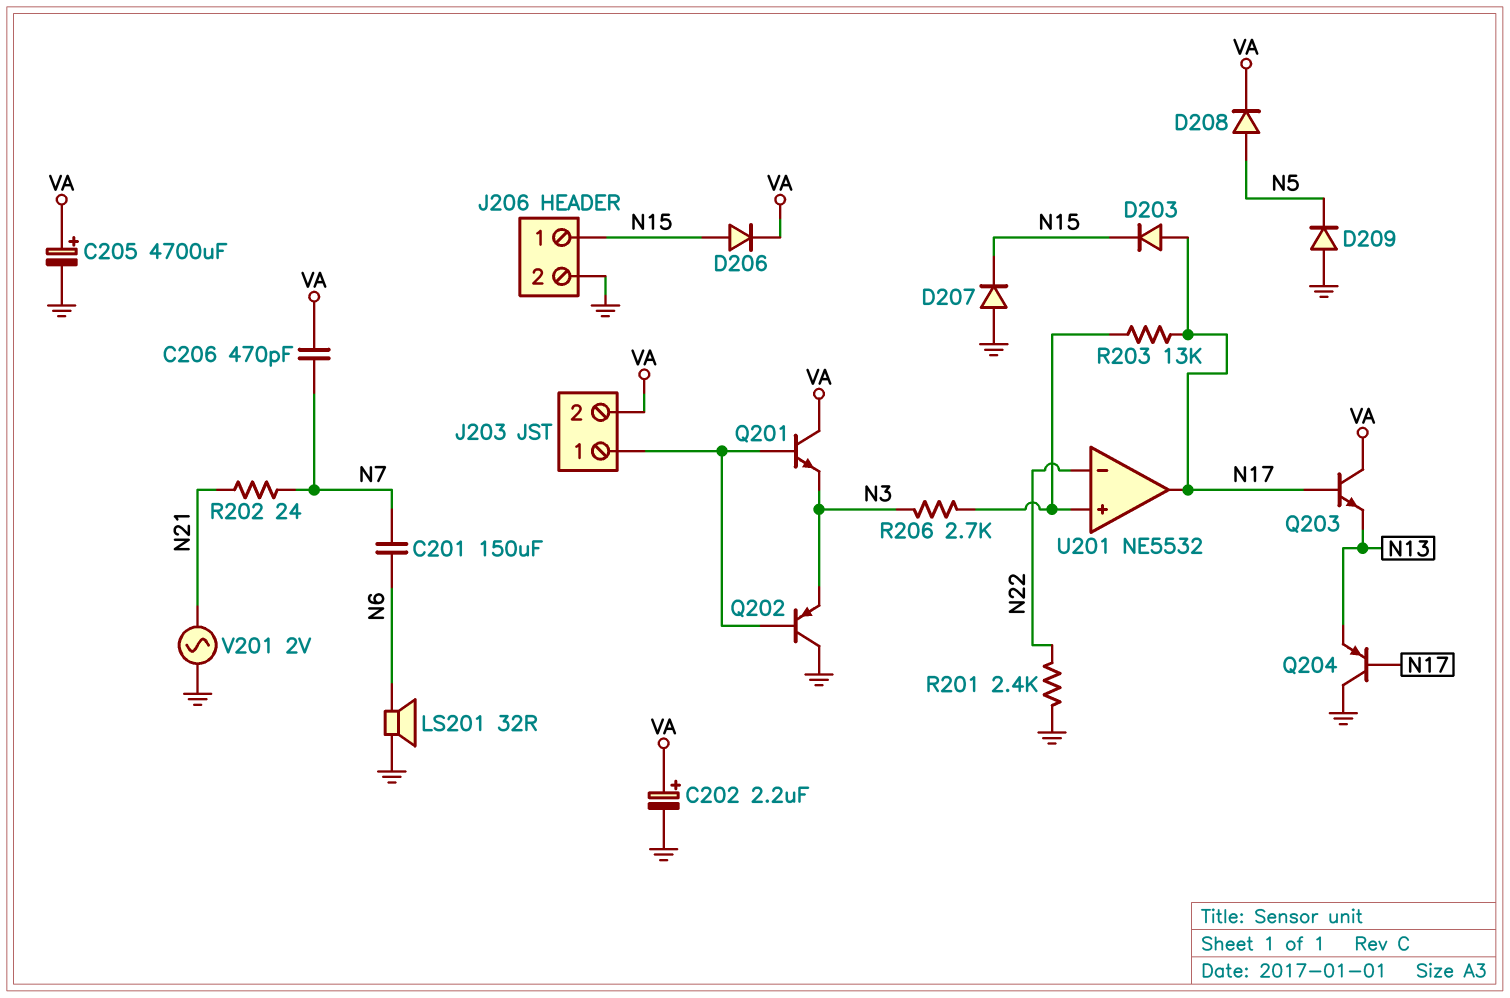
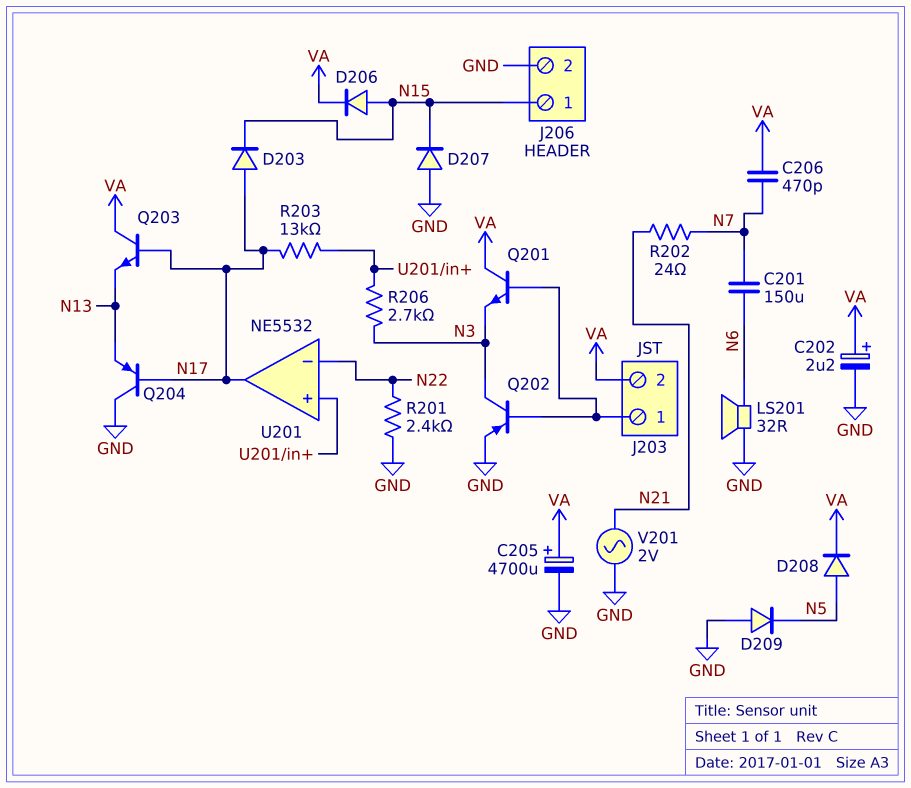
Q202: PNP (B J203/1, C GND, E N3) -> PNP (B J203/1, C N3, E GND)

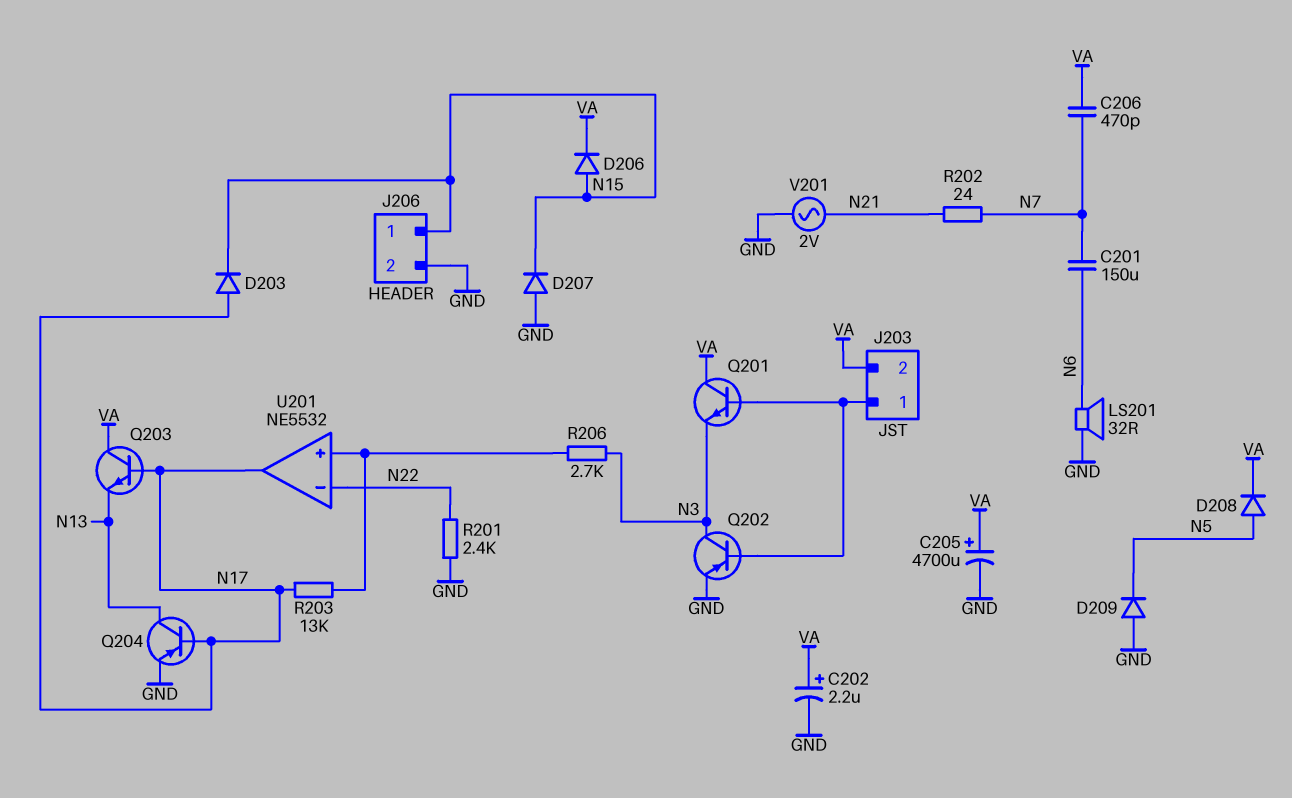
Q204: PNP (B N17, C GND, E N13) -> PNP (B N17, C N13, E GND)

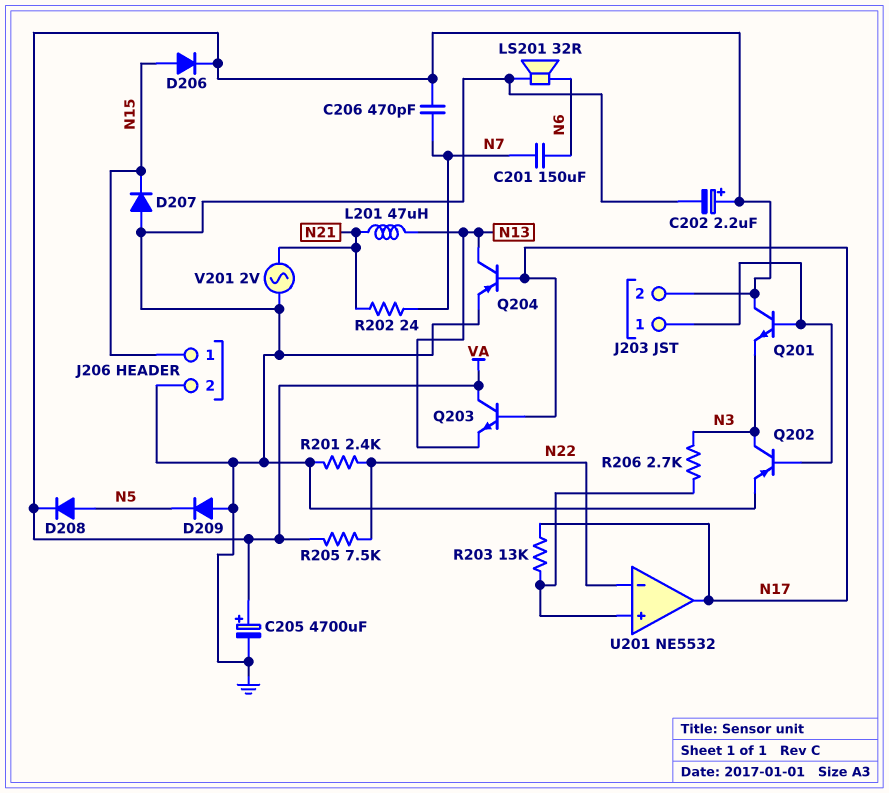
D203: diode (A N17, K N15) -> none
L201: none -> 47uH (N13, N21)
R205: none -> 7.5k (N22, VA)

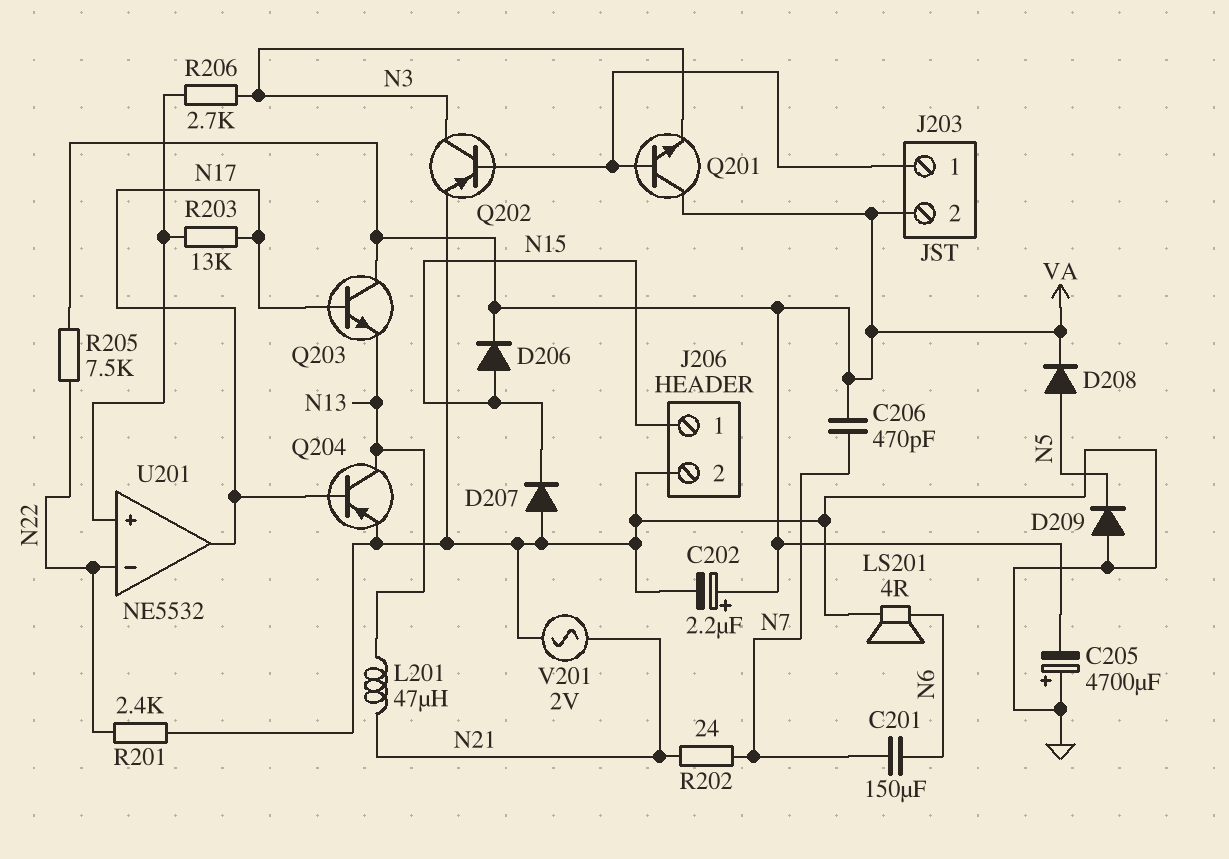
C205: 4700uF (plus VA, minus GND) -> 4700uF (plus GND, minus VA)
LS201: speaker 32R (GND, N6) -> speaker 4R (GND, N6)

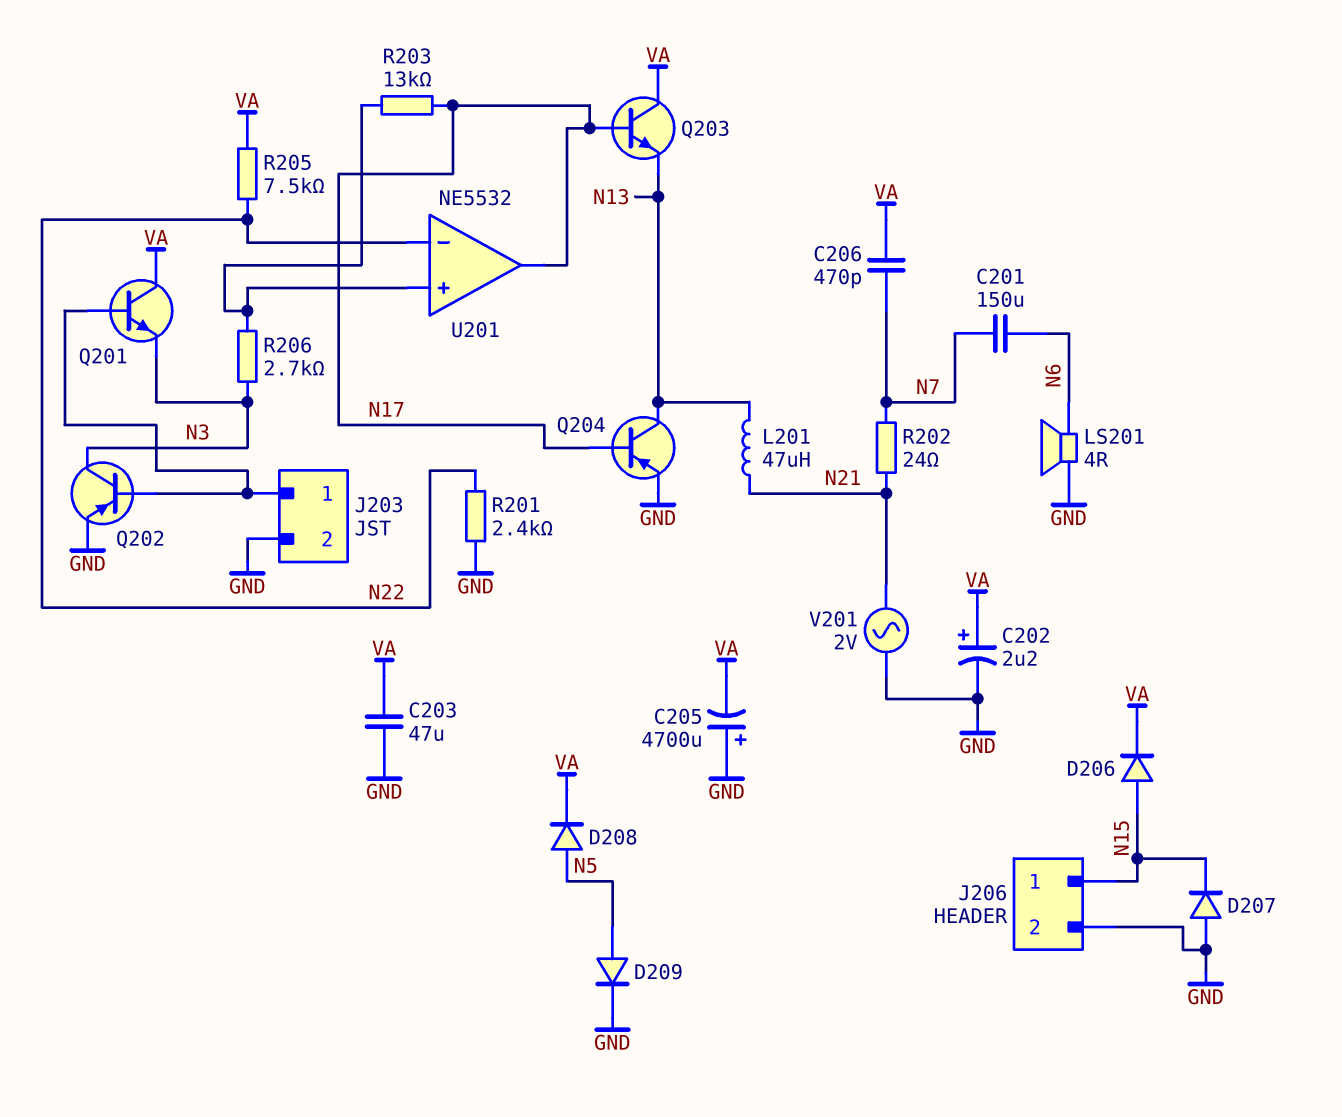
C203: none -> 47uF (GND, VA)
D209: diode (A GND, K N5) -> diode (A N5, K GND)
J203 pin 2: VA -> GND

